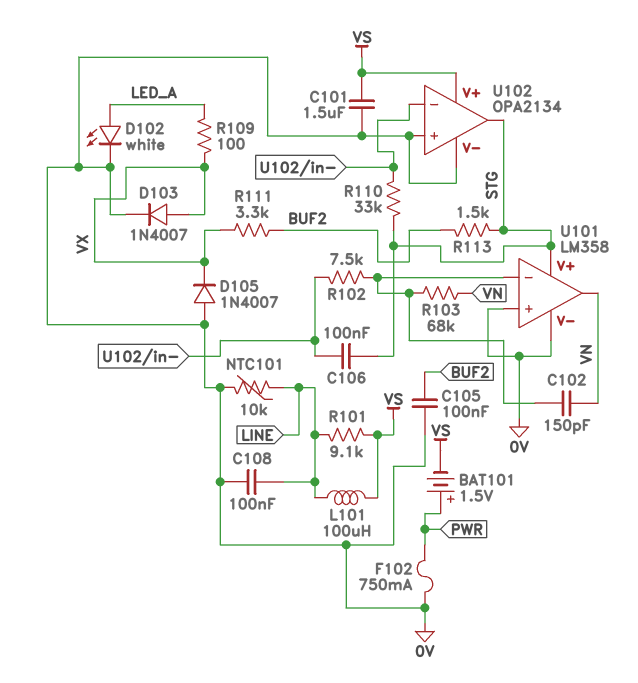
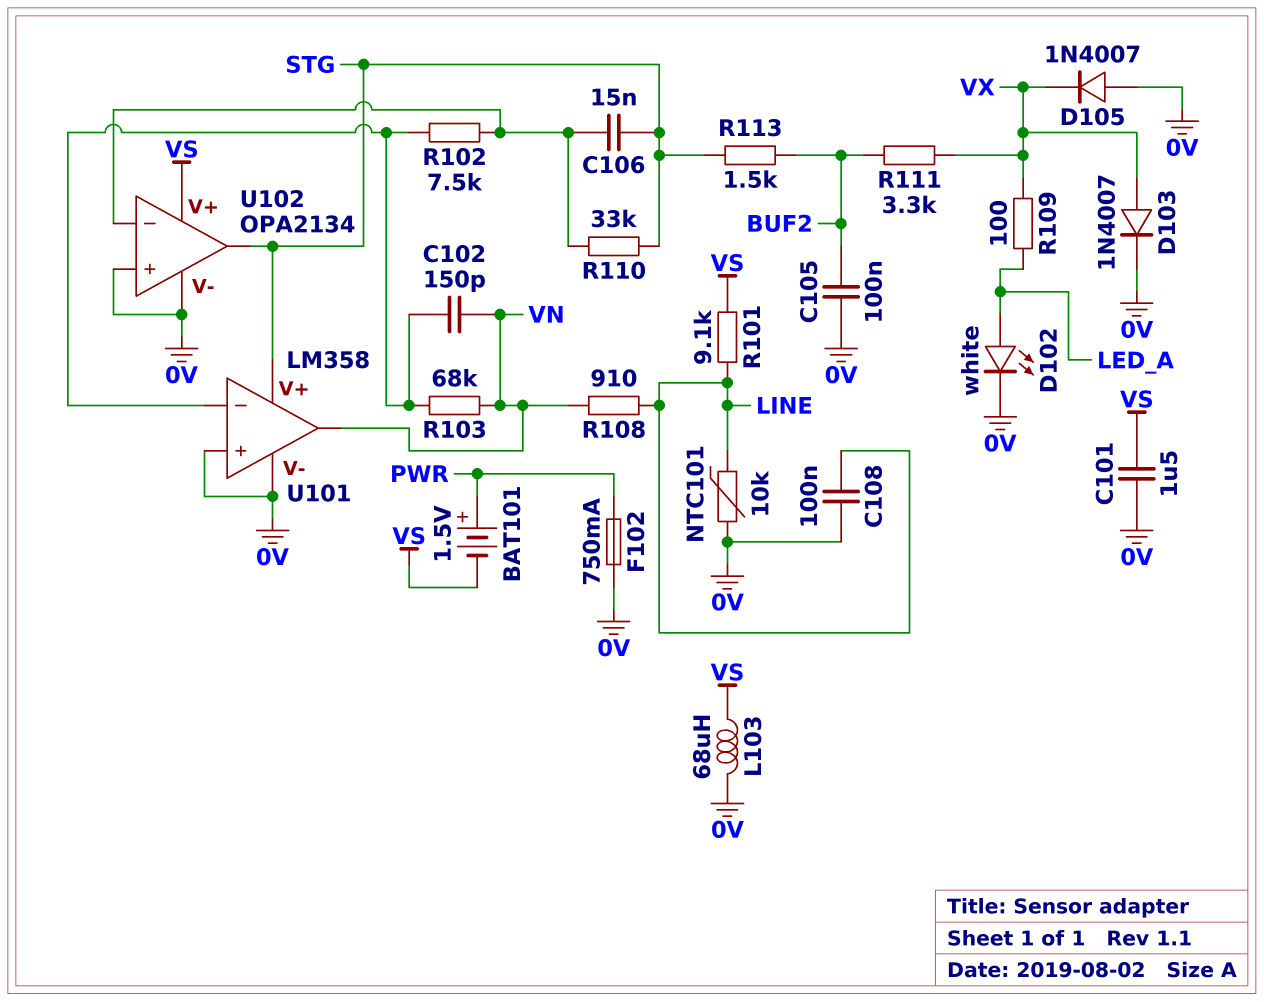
C106: 100nF (STG, U102/in-) -> 15nF (STG, U102/in-)
L101: 100uH (LINE, VS) -> none
L103: none -> 68uH (0V, VS)
R108: none -> 910 (LINE, VN)

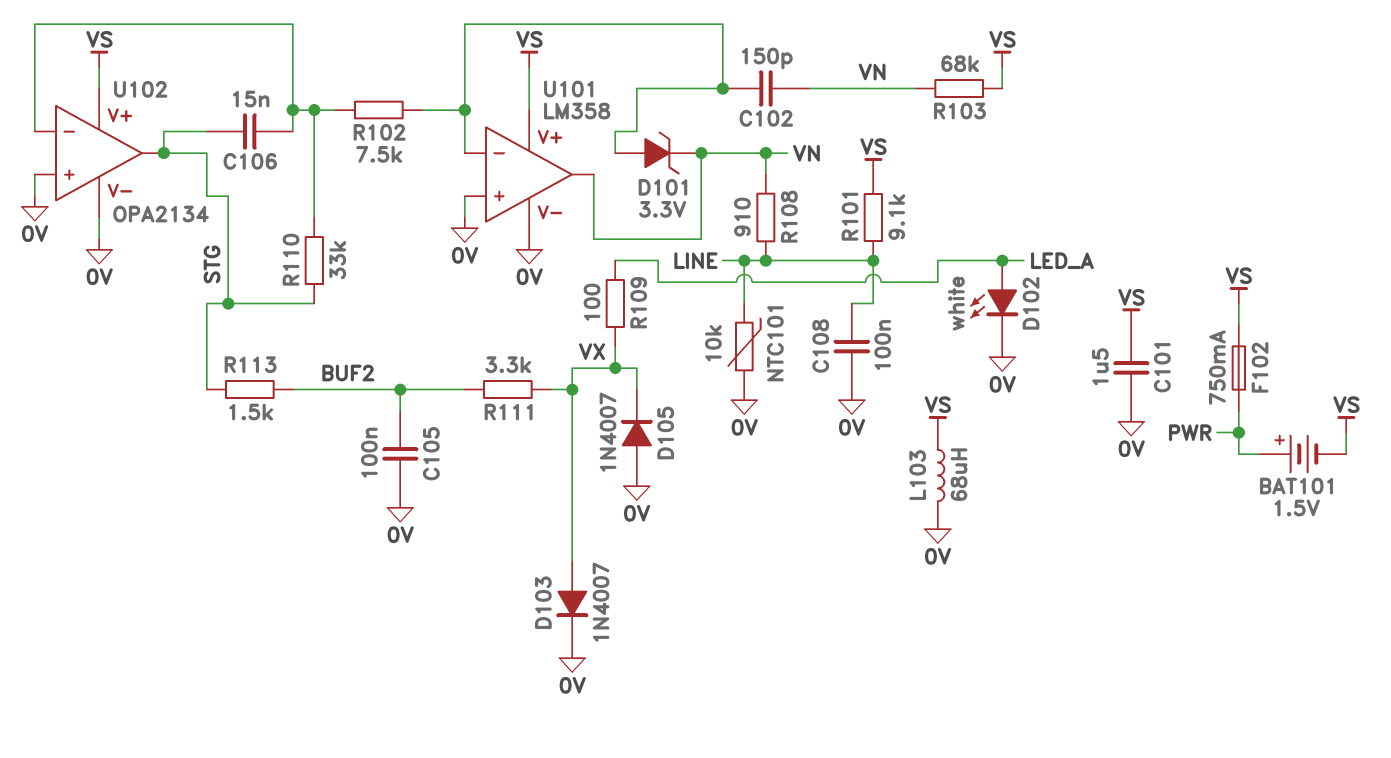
D101: none -> zener 3.3V (A U101/in-, K VN)
F102: 750mA (0V, PWR) -> 750mA (PWR, VS)
R103: 68k (U101/in-, VN) -> 68k (VN, VS)
U101 pin V+: STG -> VS

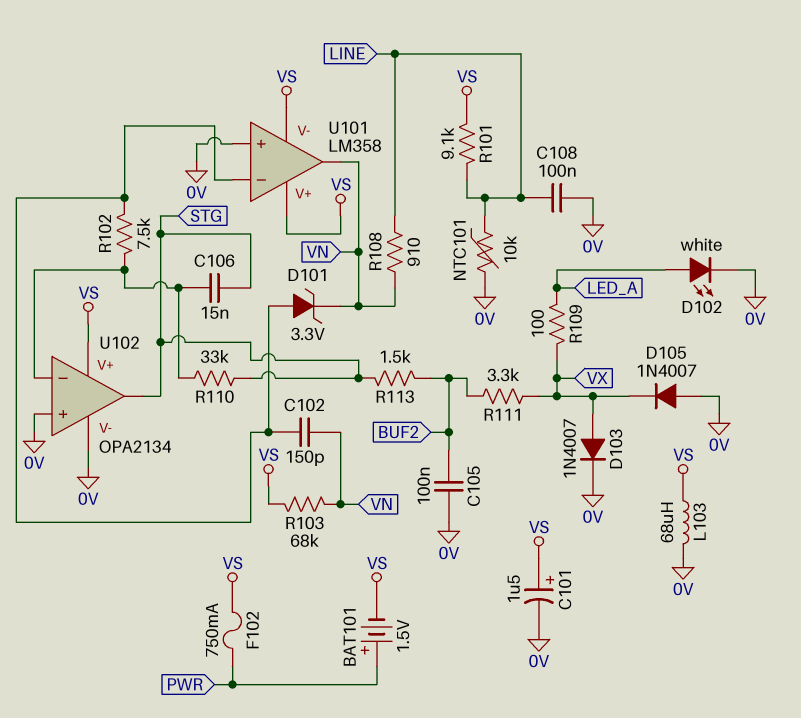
C101: 1.5uF (0V, VS) -> 1.5uF (plus VS, minus 0V)
U101 pin V-: 0V -> VS

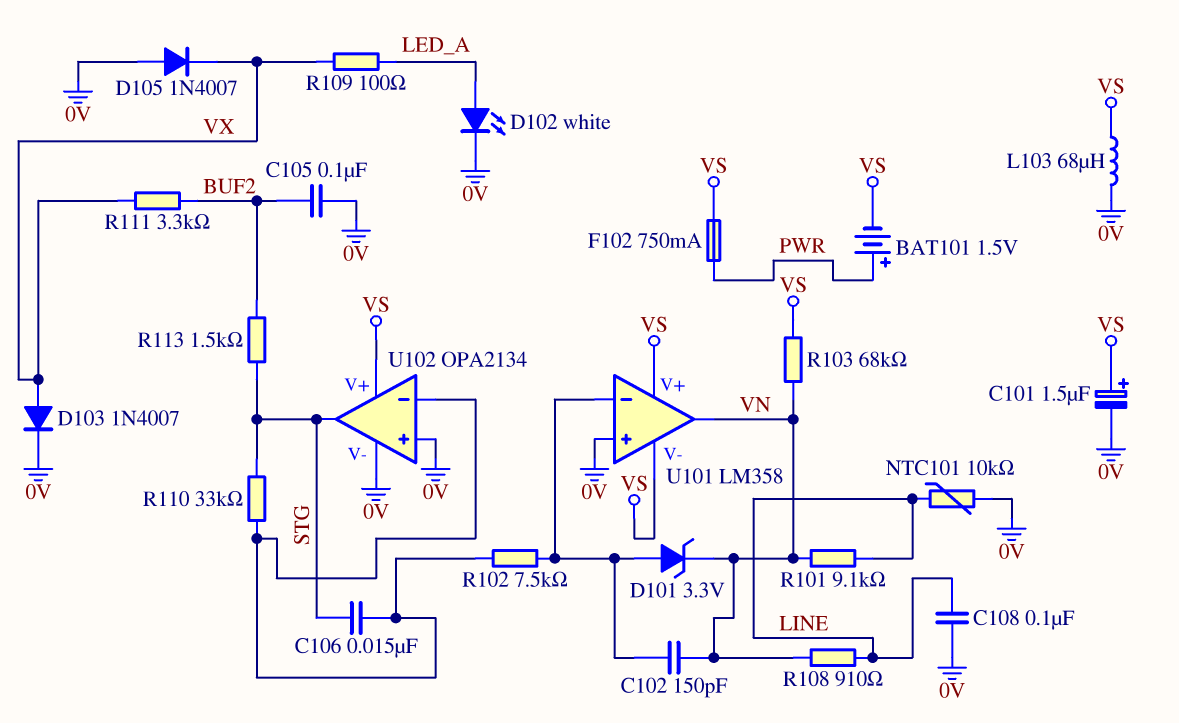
R101: 9.1k (LINE, VS) -> 9.1k (LINE, VN)

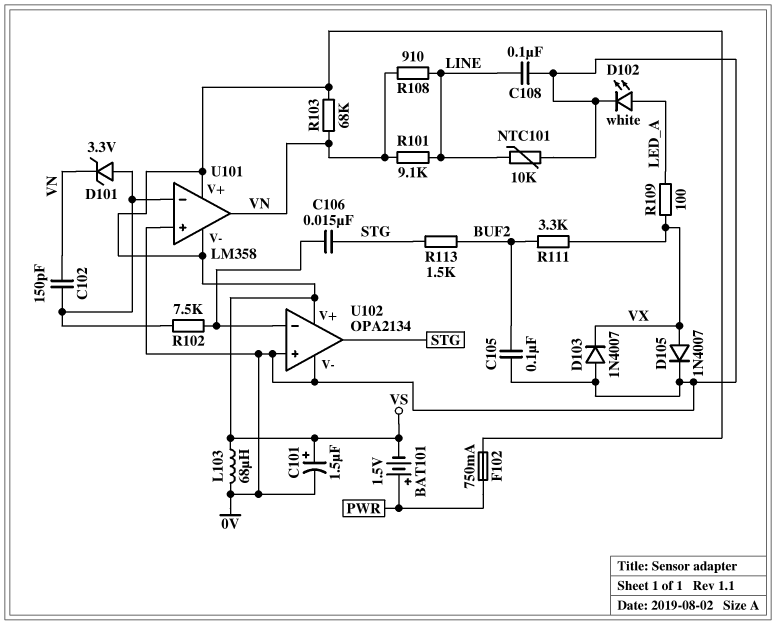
D103: diode 1N4007 (A VX, K 0V) -> diode 1N4007 (A 0V, K VX)
D105: diode 1N4007 (A 0V, K VX) -> diode 1N4007 (A VX, K 0V)
R110: 33k (STG, U102/in-) -> none

